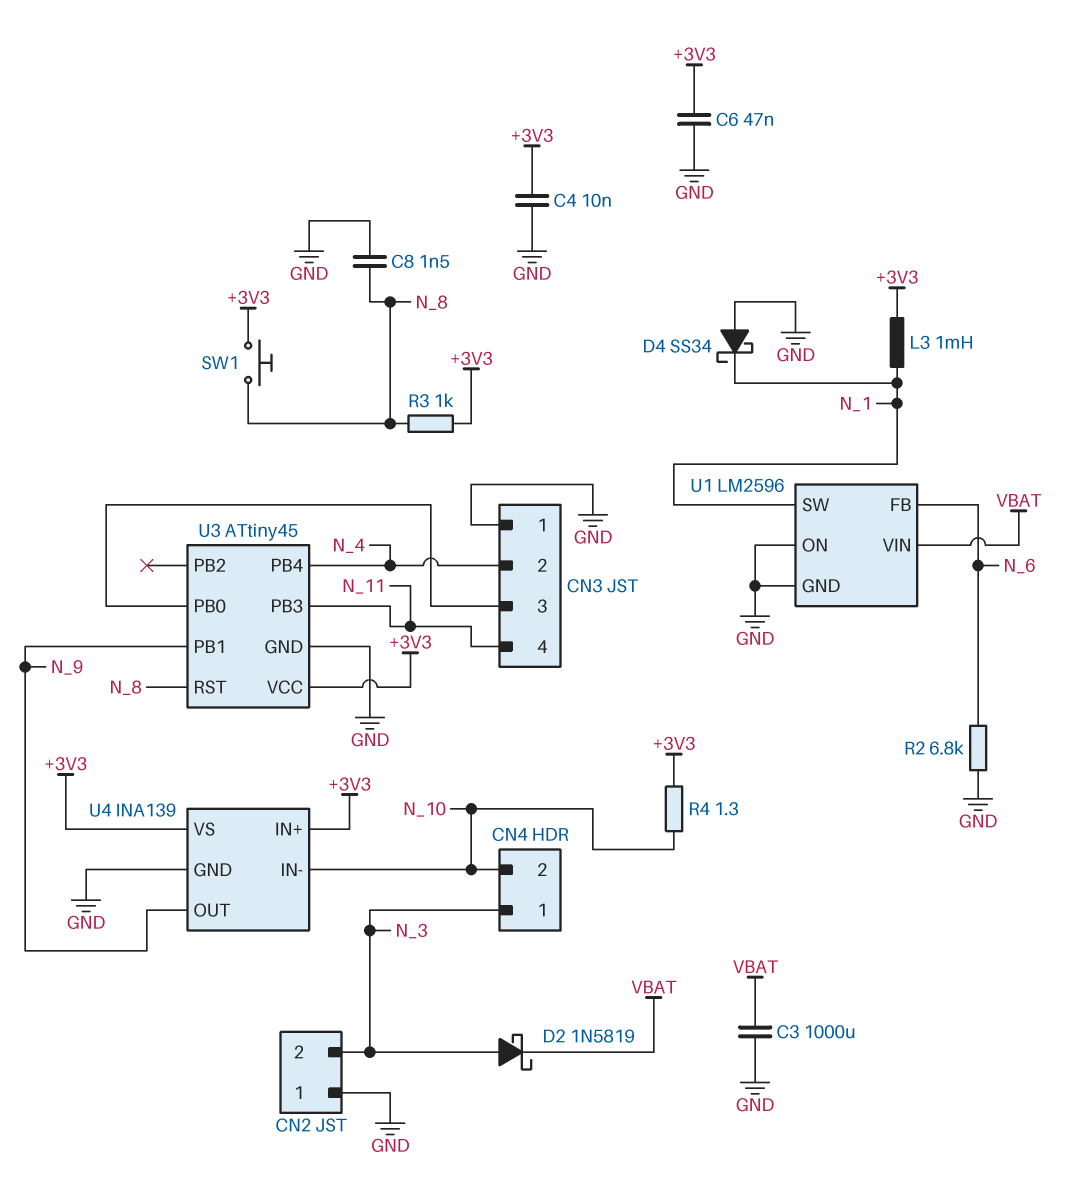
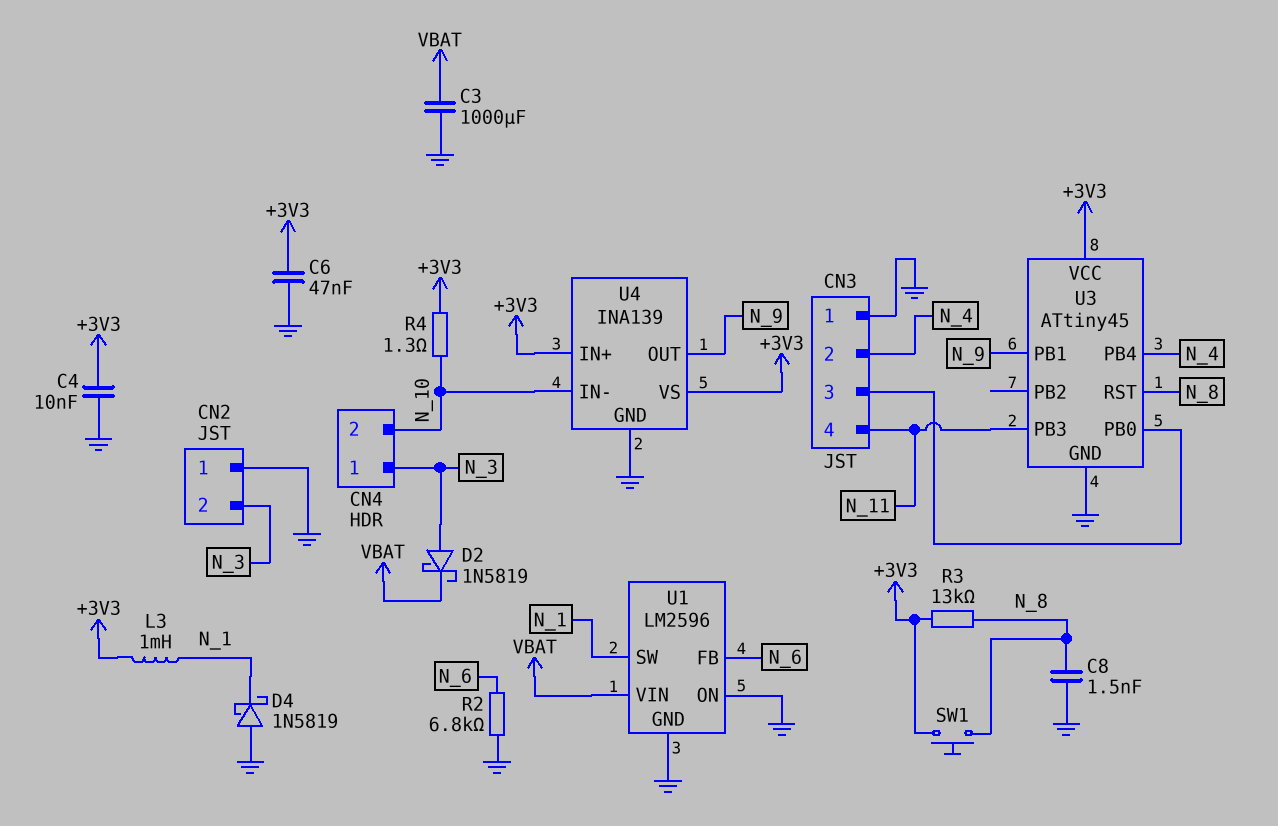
D4: schottky SS34 (A GND, K N_1) -> schottky 1N5819 (A GND, K N_1)
R3: 1k (+3V3, N_8) -> 13k (+3V3, N_8)

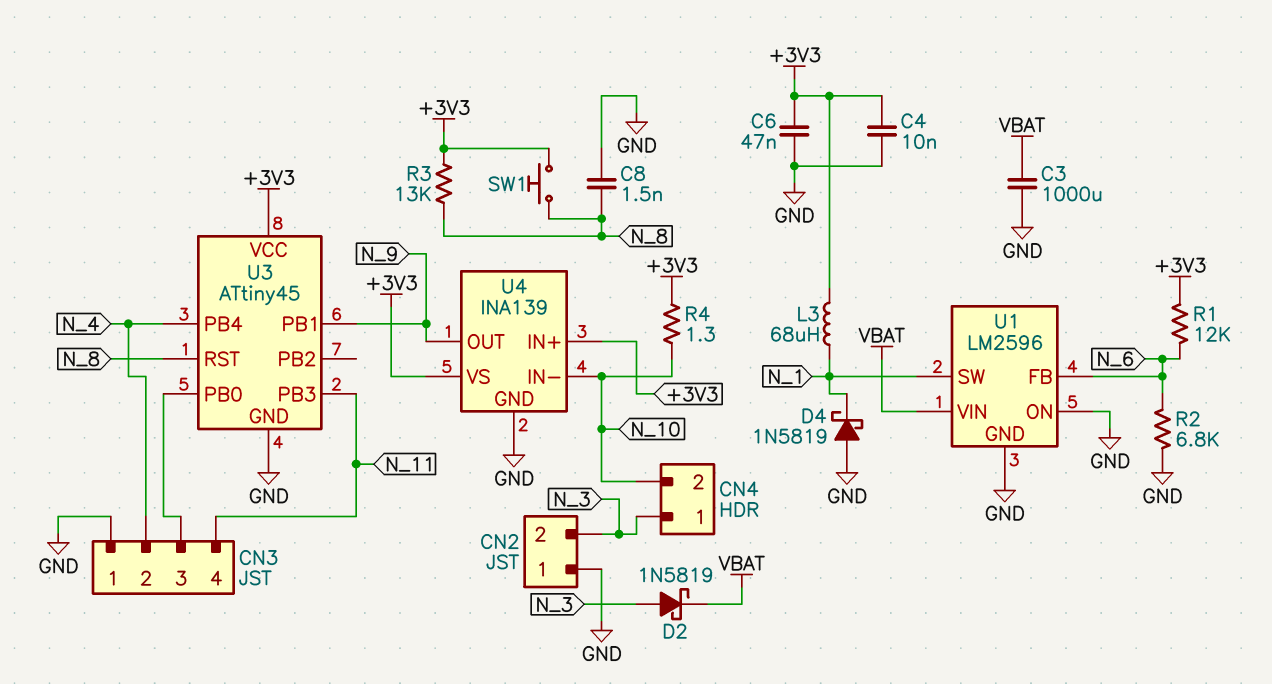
L3: 1mH (+3V3, N_1) -> 68uH (+3V3, N_1)
R1: none -> 12k (+3V3, N_6)

